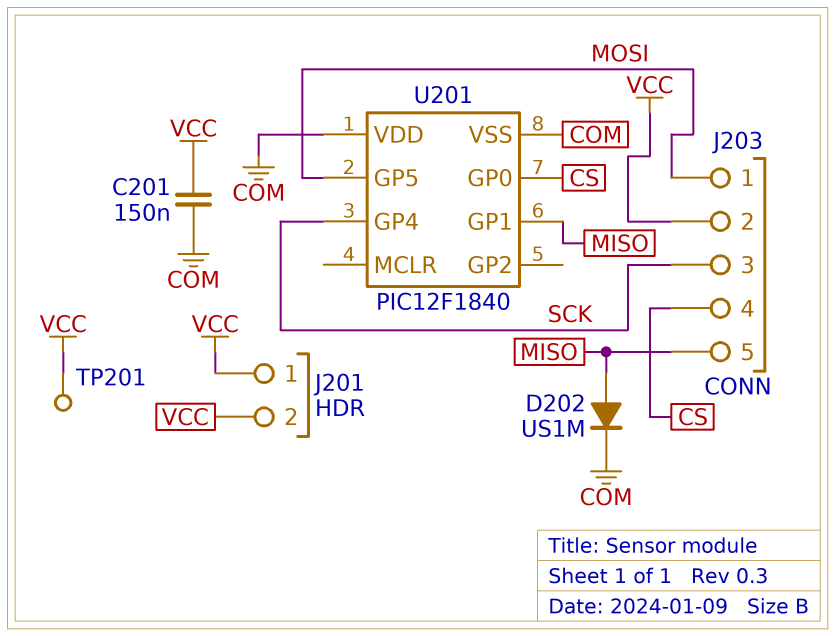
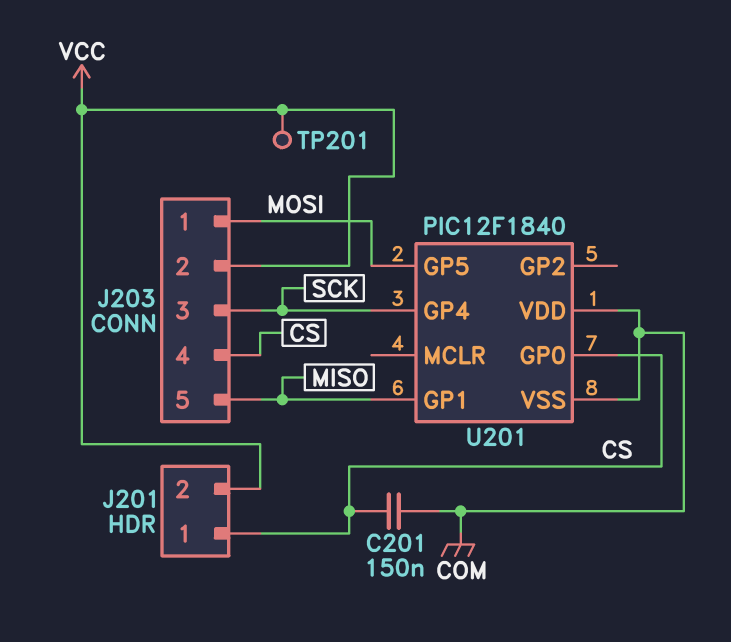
C201: 150nF (COM, VCC) -> 150nF (COM, CS)
D202: diode US1M (A MISO, K COM) -> none
J201 pin 1: VCC -> CS

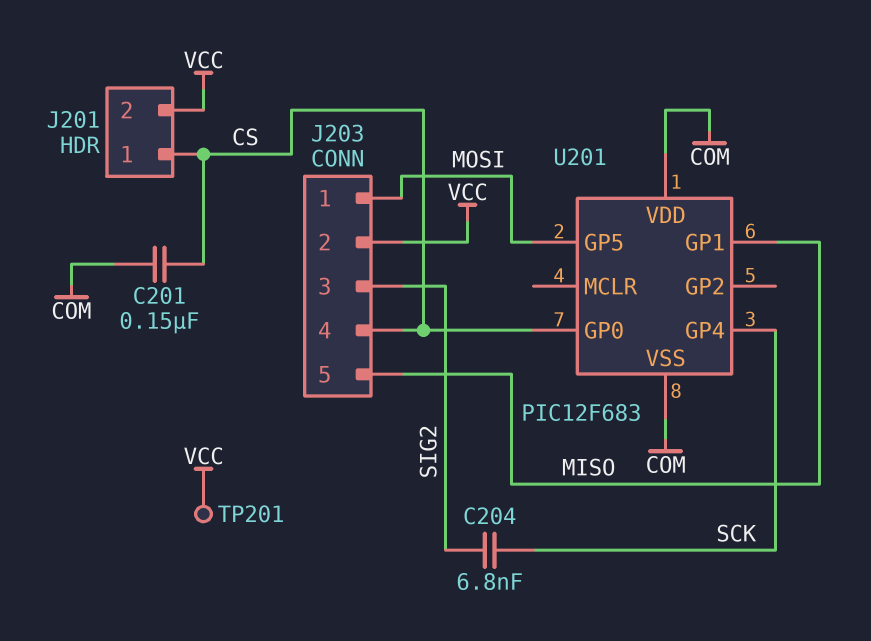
C204: none -> 6.8nF (SCK, SIG2)
J203 pin 3: SCK -> SIG2
U201: PIC12F1840 -> PIC12F683

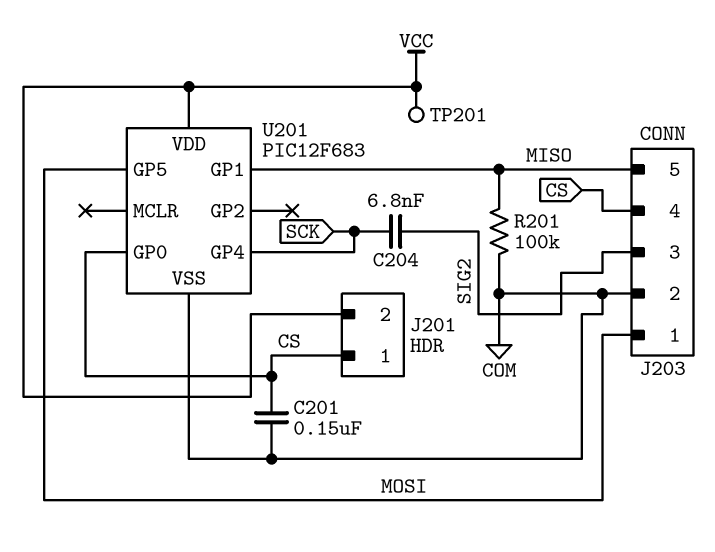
J203 pin 2: VCC -> COM
R201: none -> 100k (COM, MISO)
U201 pin VDD: COM -> VCC

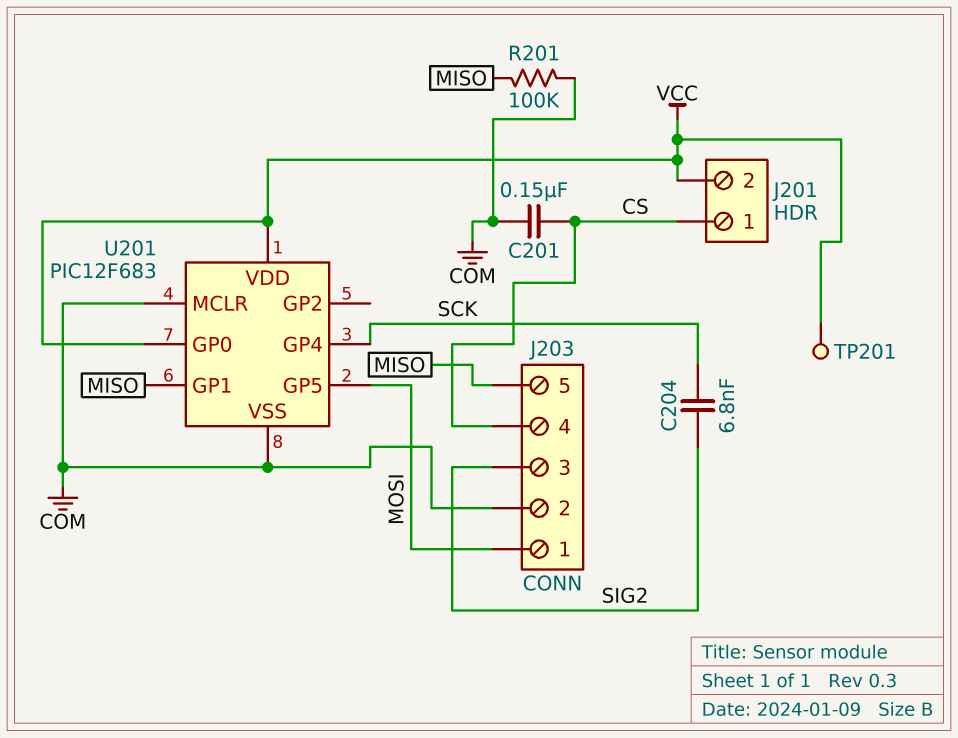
U201 pin GP0: CS -> VCC
U201 pin MCLR: none -> COM

